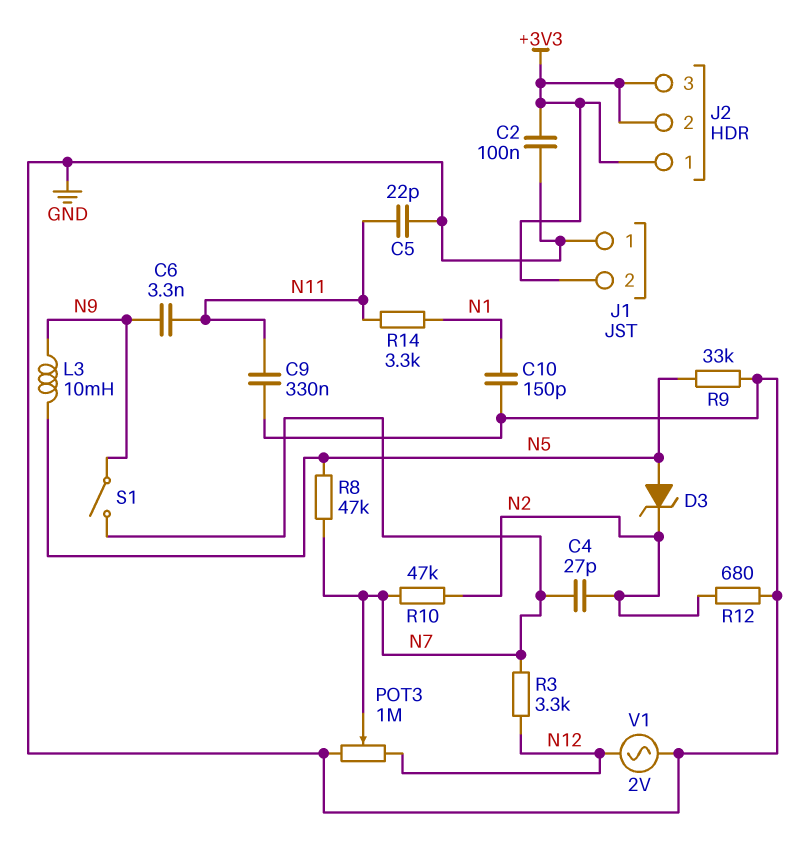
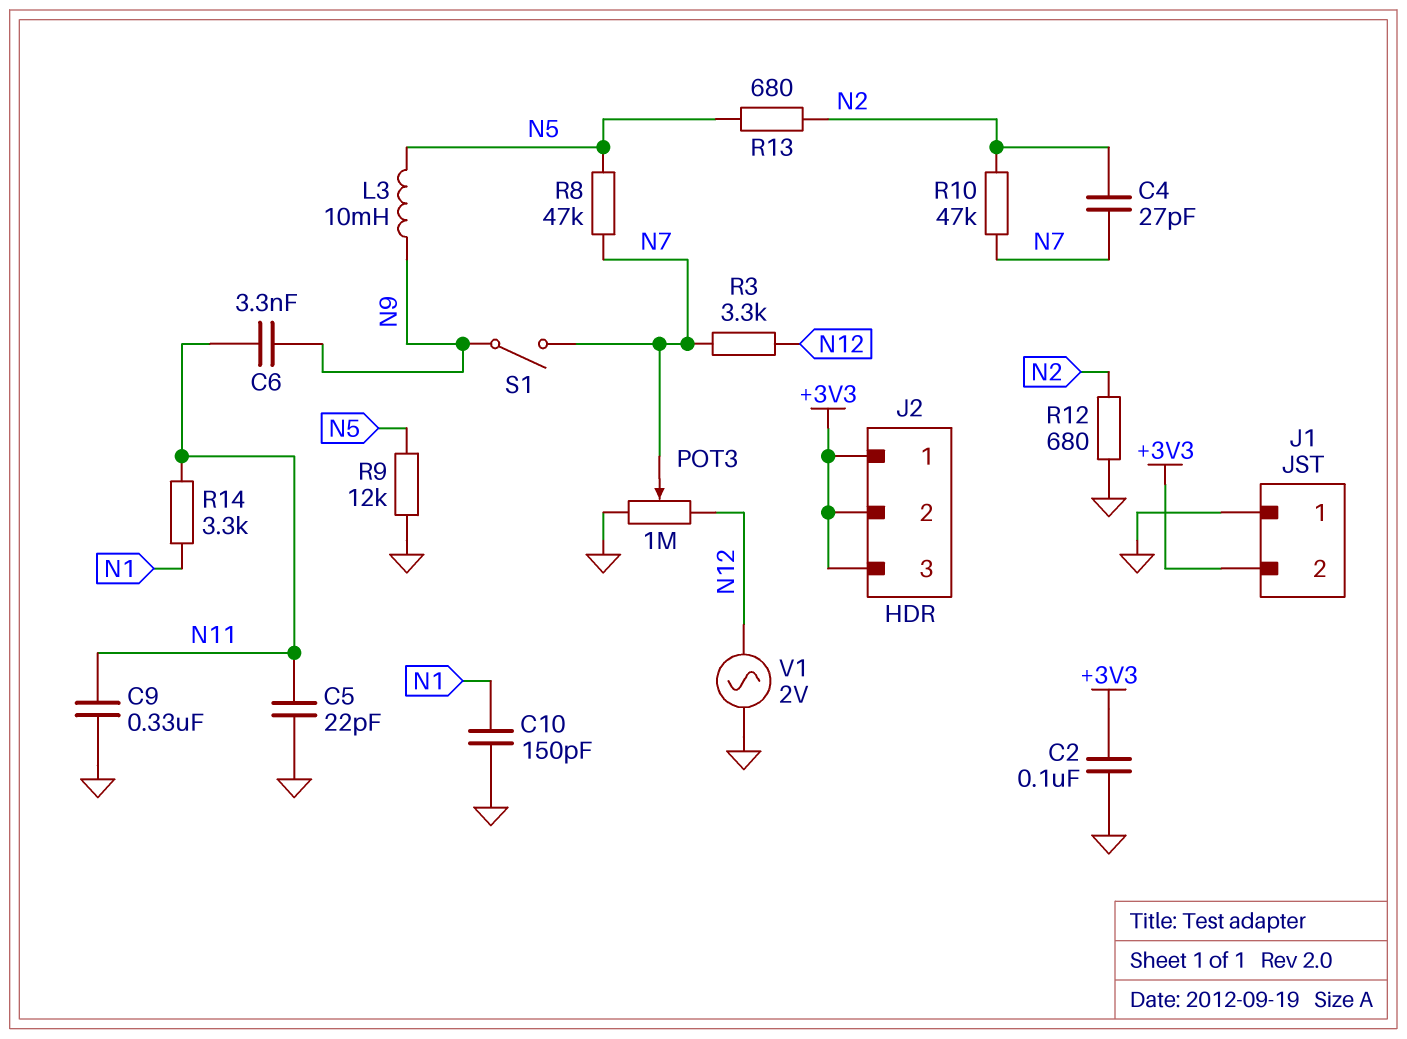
D3: zener (A N5, K N2) -> none
R9: 33k (GND, N5) -> 12k (GND, N5)
R13: none -> 680 (N2, N5)

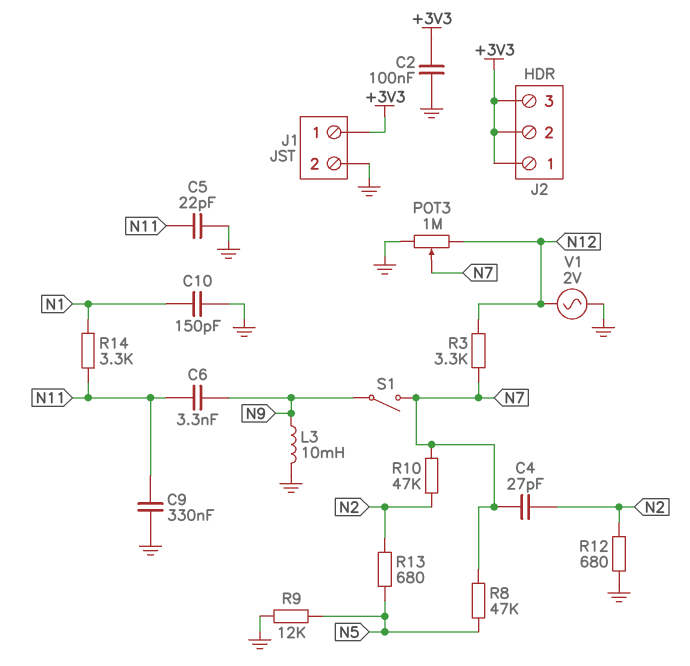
J1 pin 1: GND -> +3V3
J1 pin 2: +3V3 -> GND
L3: 10mH (N5, N9) -> 10mH (GND, N9)

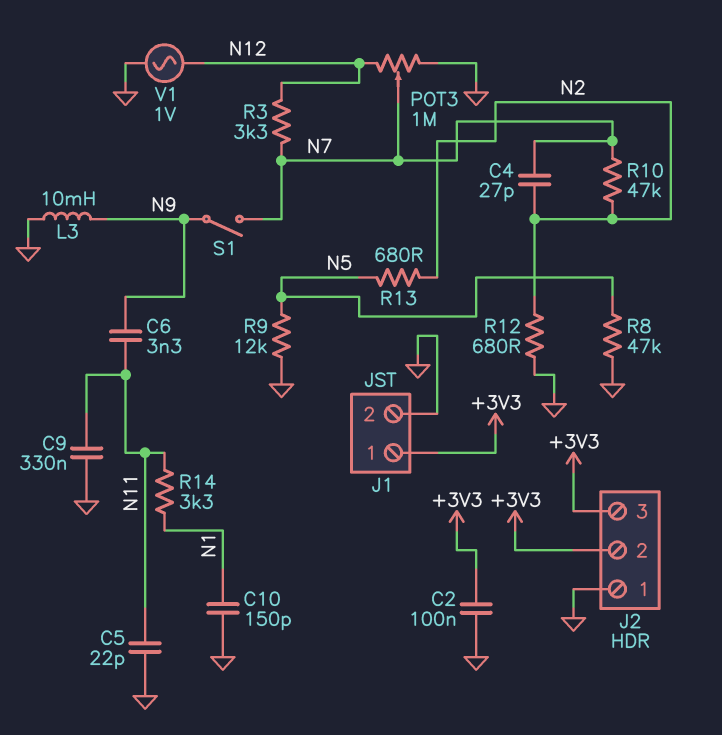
J2 pin 1: +3V3 -> GND
R8: 47k (N5, N7) -> 47k (GND, N5)
V1: AC 2V (GND, N12) -> AC 1V (GND, N12)

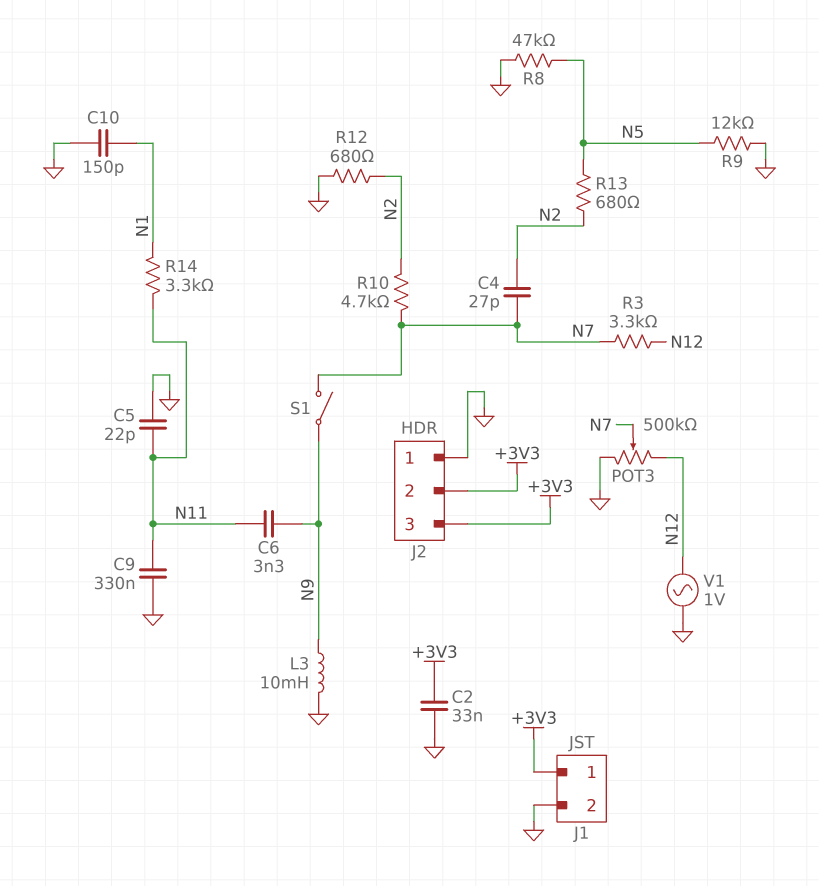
C2: 100nF (+3V3, GND) -> 33nF (+3V3, GND)
POT3: 1M (GND, N12, wiper N7) -> 500k (GND, N12, wiper N7)
R10: 47k (N2, N7) -> 4.7k (N2, N7)

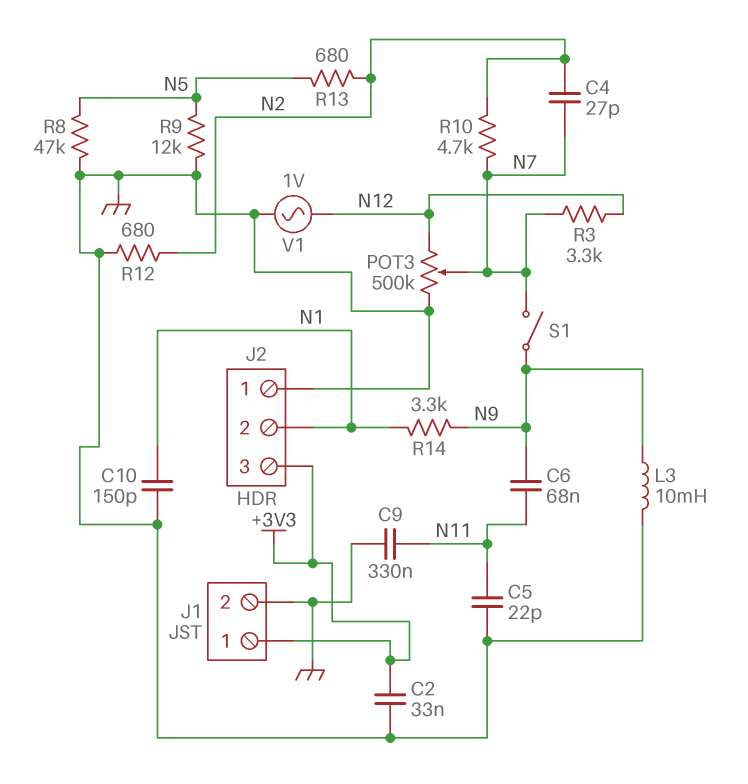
C6: 3.3nF (N9, N11) -> 68nF (N9, N11)
J2 pin 2: +3V3 -> N1
R14: 3.3k (N1, N11) -> 3.3k (N1, N9)

